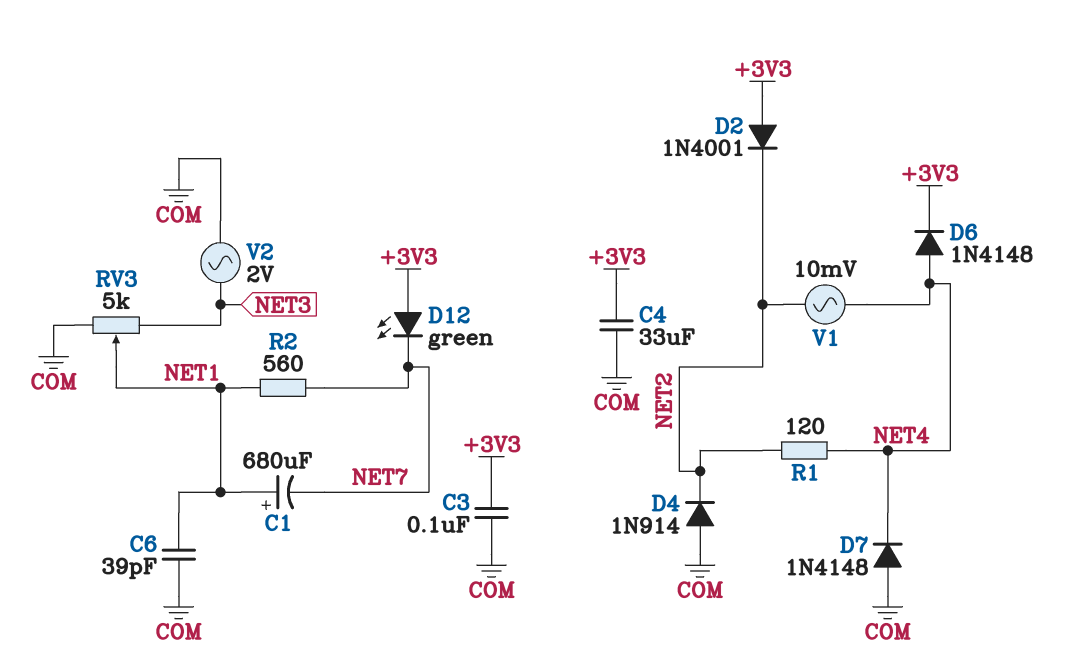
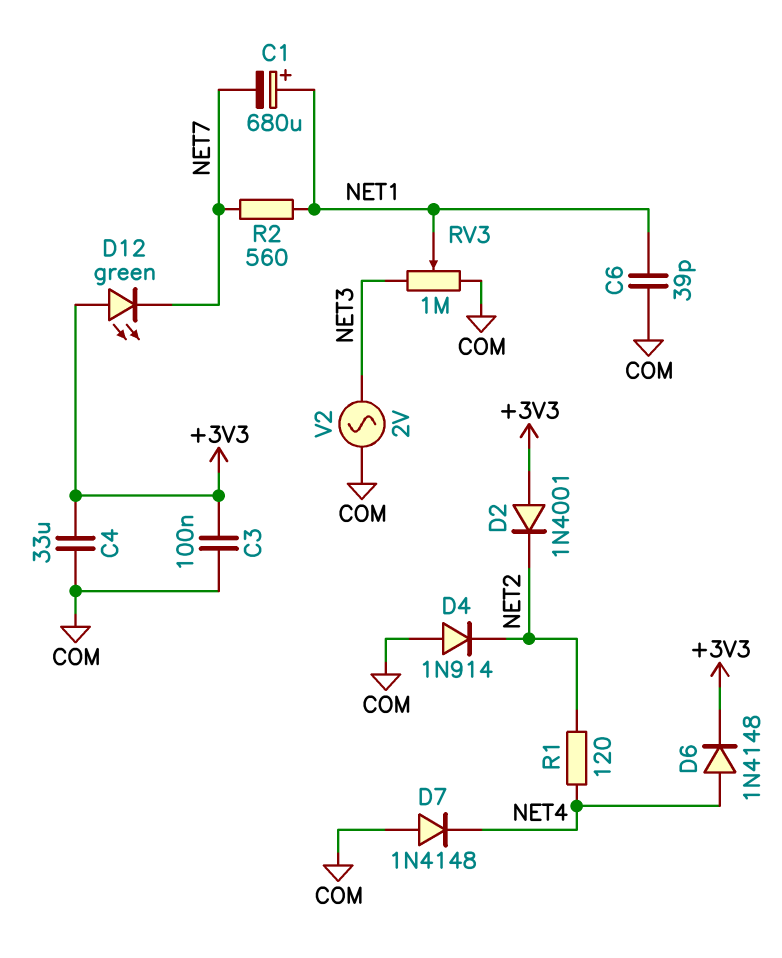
RV3: 5k (COM, NET3, wiper NET1) -> 1M (COM, NET3, wiper NET1)
V1: AC 10mV (NET2, NET4) -> none

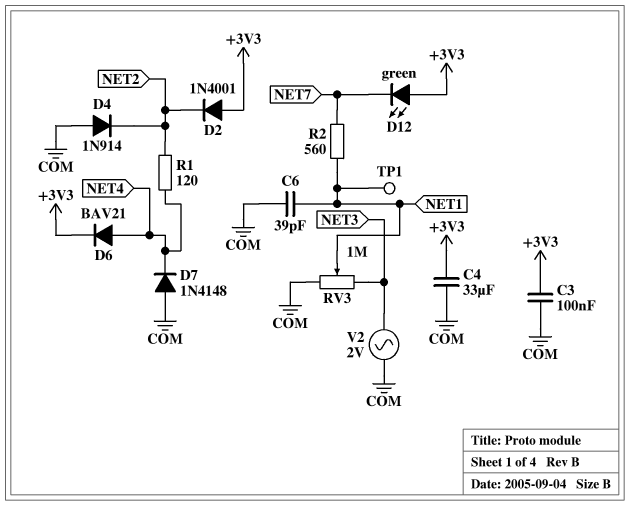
C1: 680uF (plus NET1, minus NET7) -> none
D6: diode 1N4148 (A NET4, K +3V3) -> diode BAV21 (A NET4, K +3V3)
TP1: none -> test point (NET1)

